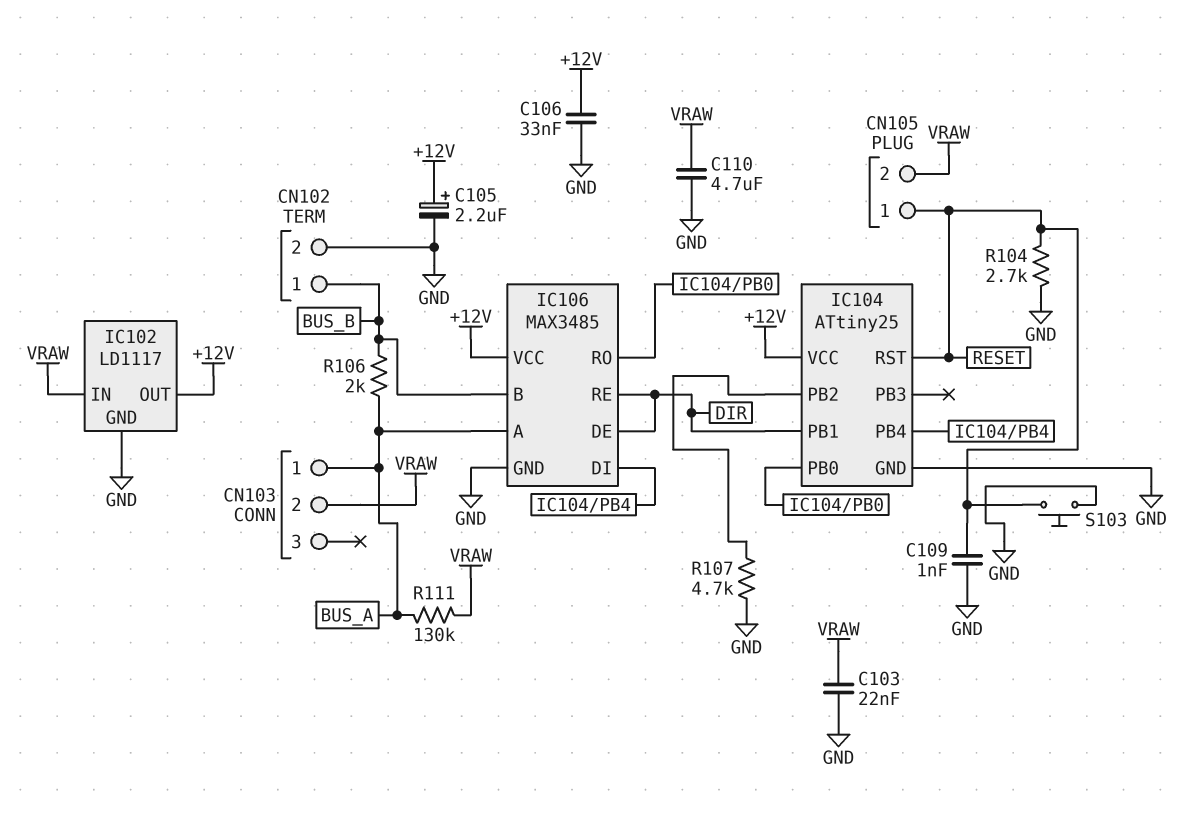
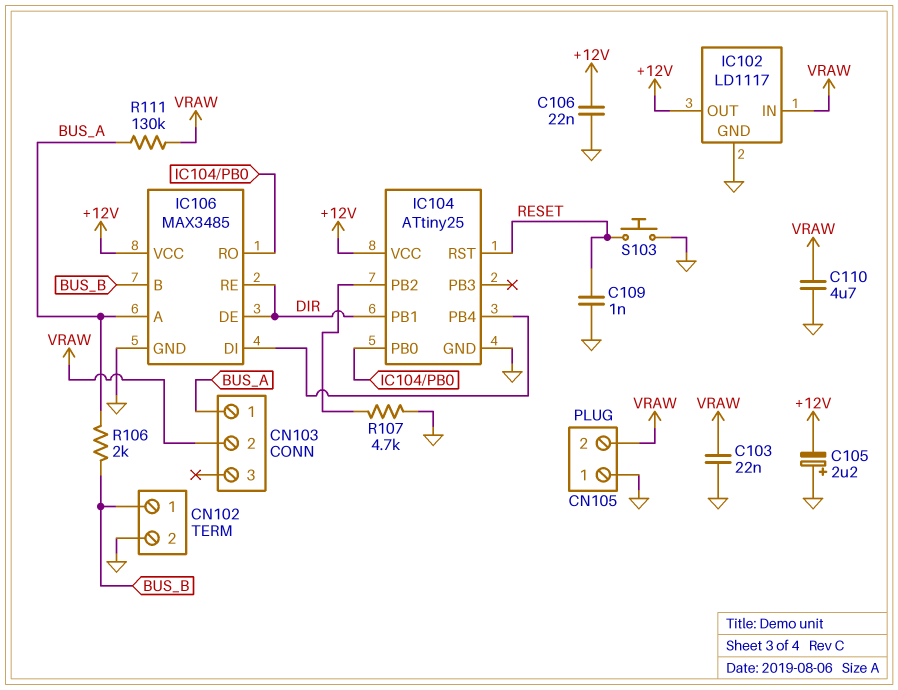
C105: 2.2uF (plus +12V, minus GND) -> 2.2uF (plus GND, minus +12V)
C106: 33nF (+12V, GND) -> 22nF (+12V, GND)
CN105 pin 1: RESET -> GND
R104: 2.7k (GND, RESET) -> none

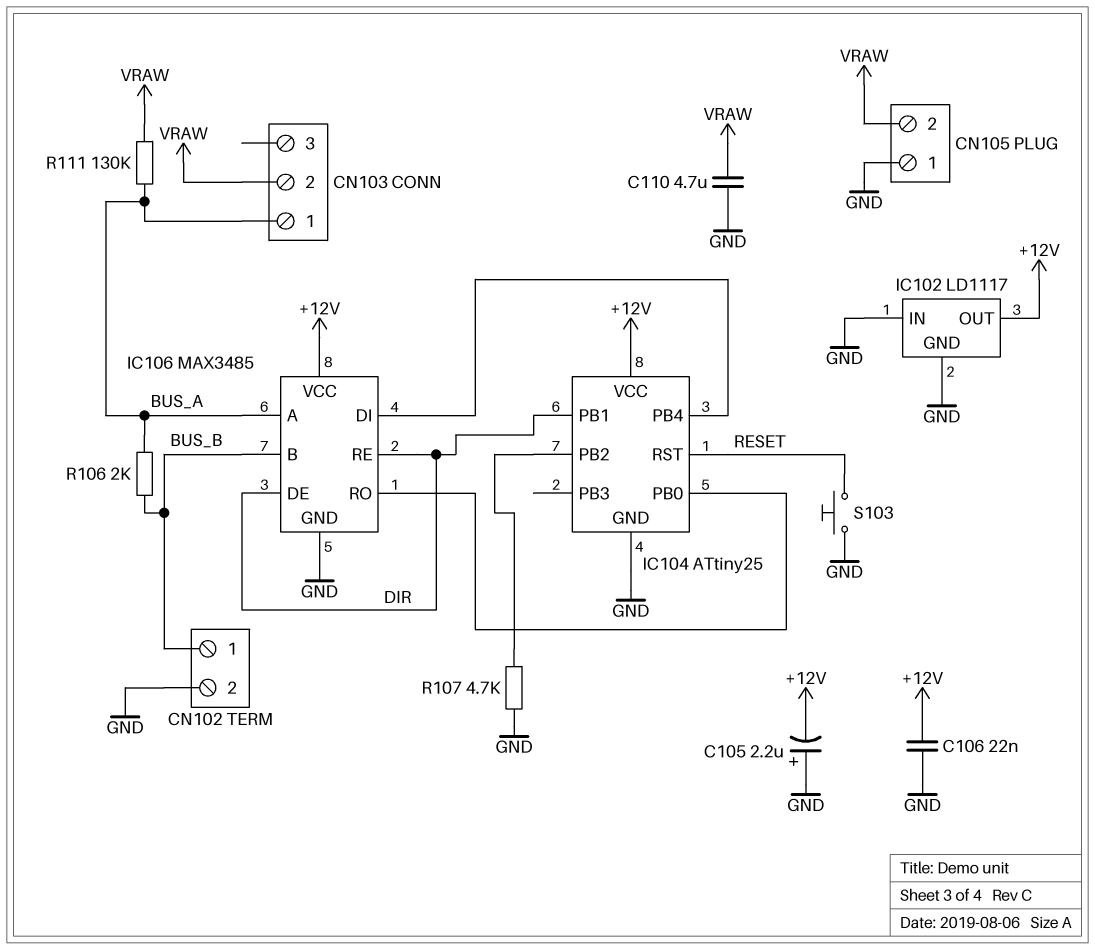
C103: 22nF (GND, VRAW) -> none
C109: 1nF (GND, RESET) -> none
IC102 pin IN: VRAW -> GND

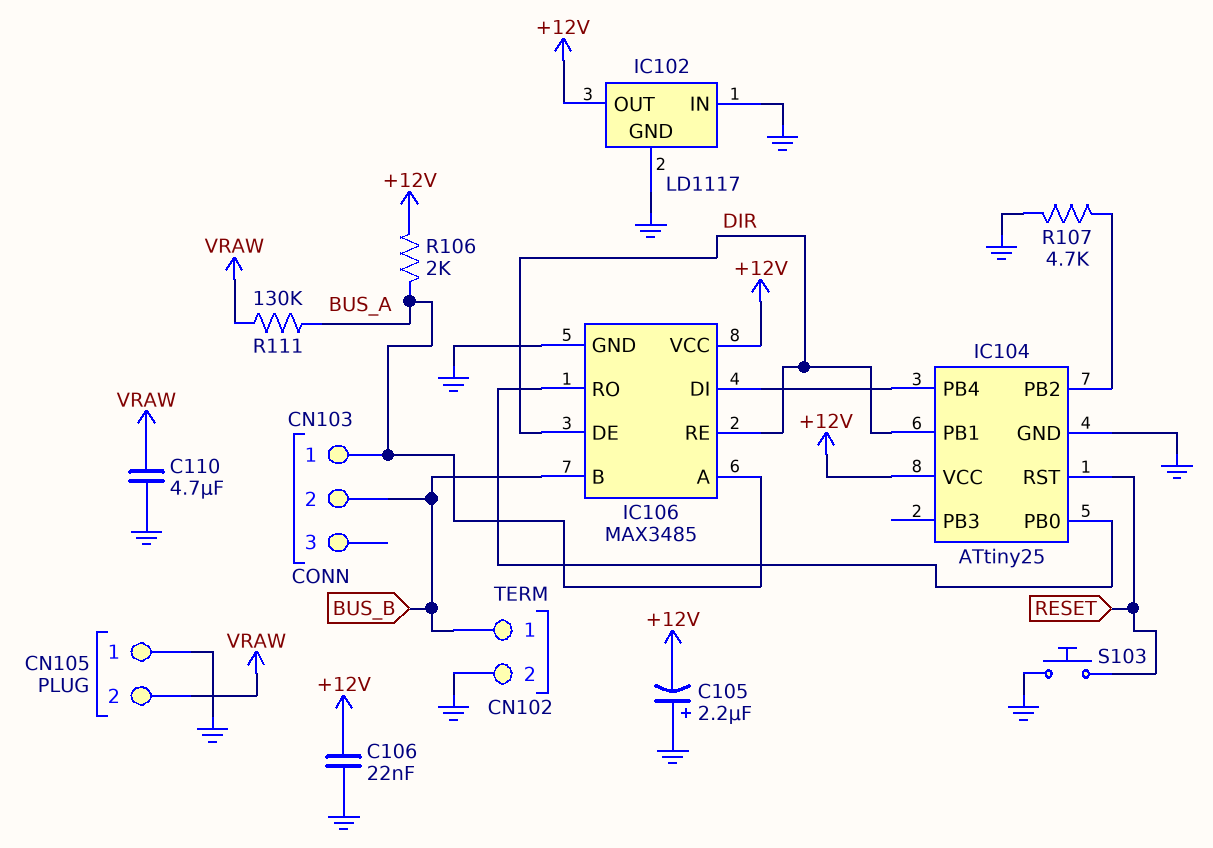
CN103 pin 2: VRAW -> BUS_B
R106: 2k (BUS_A, BUS_B) -> 2k (+12V, BUS_A)

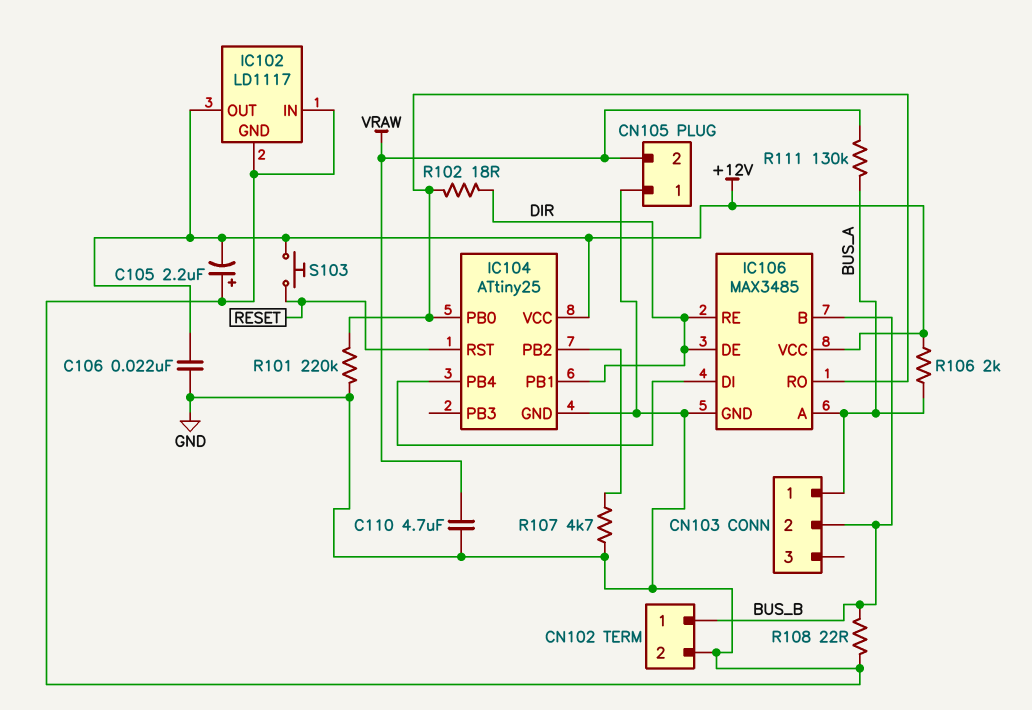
R101: none -> 220k (GND, IC104/PB0)
R102: none -> 18 (DIR, IC104/PB0)
R108: none -> 22 (BUS_B, GND)
S103: button (GND, RESET) -> button (+12V, RESET)

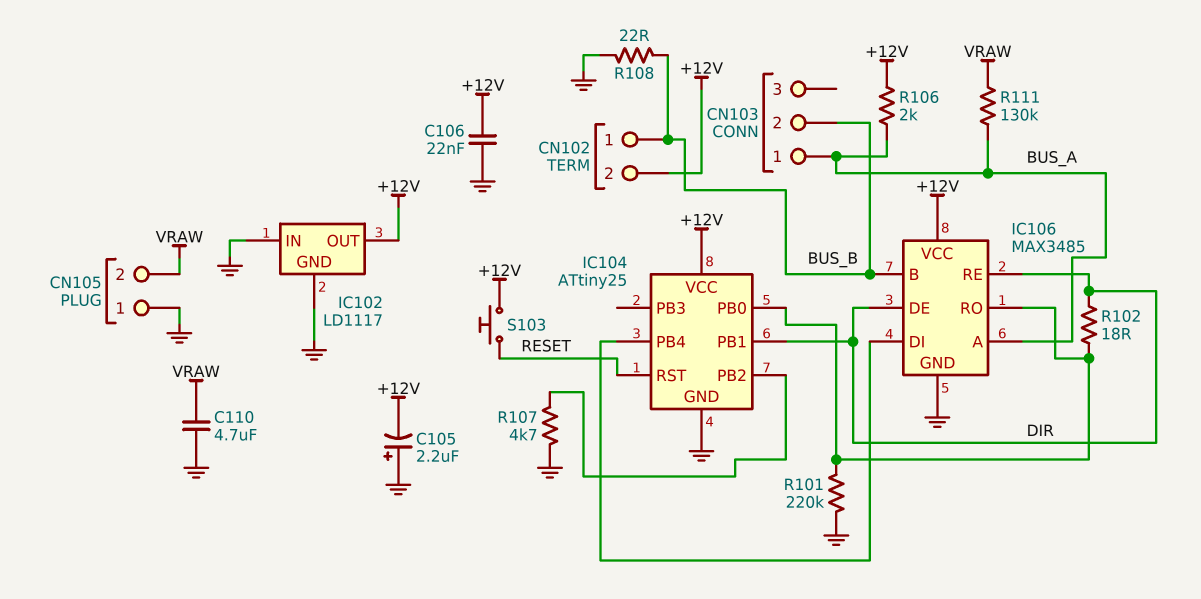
CN102 pin 2: GND -> +12V

